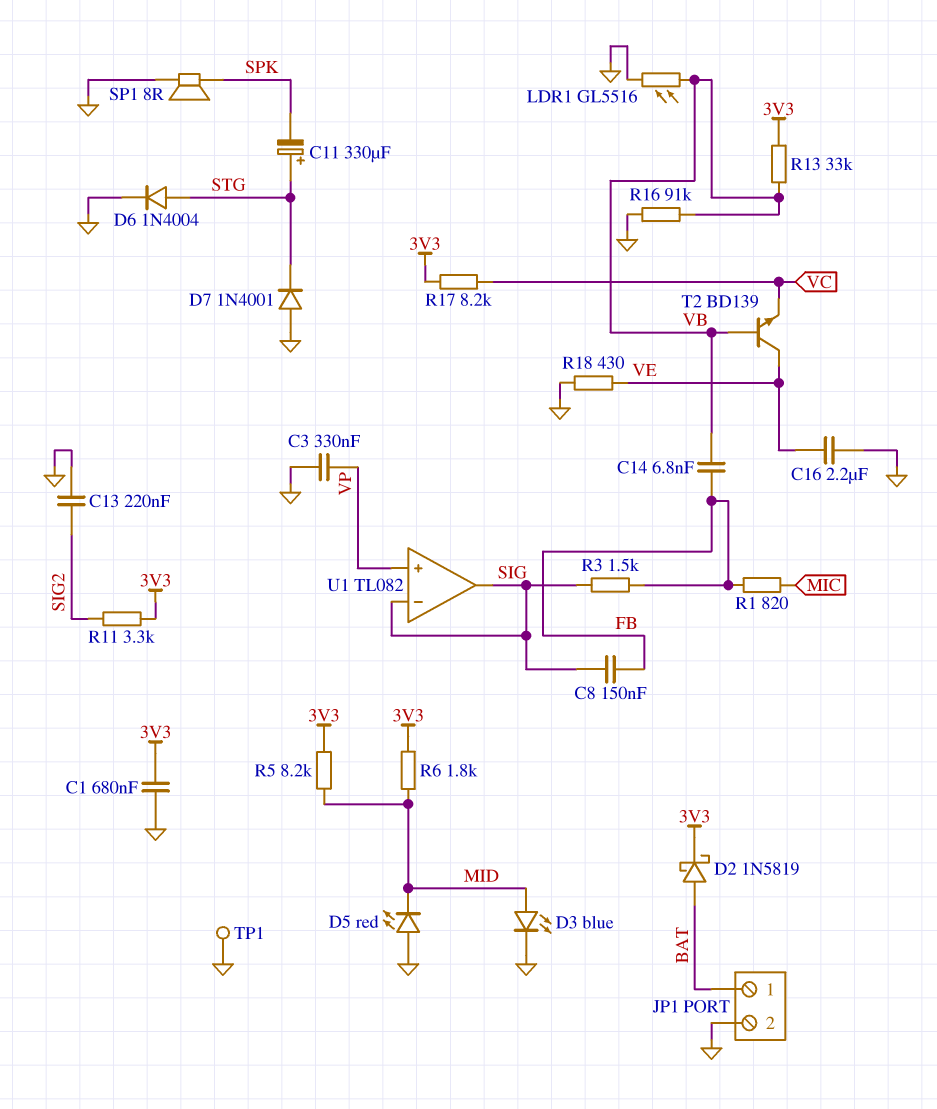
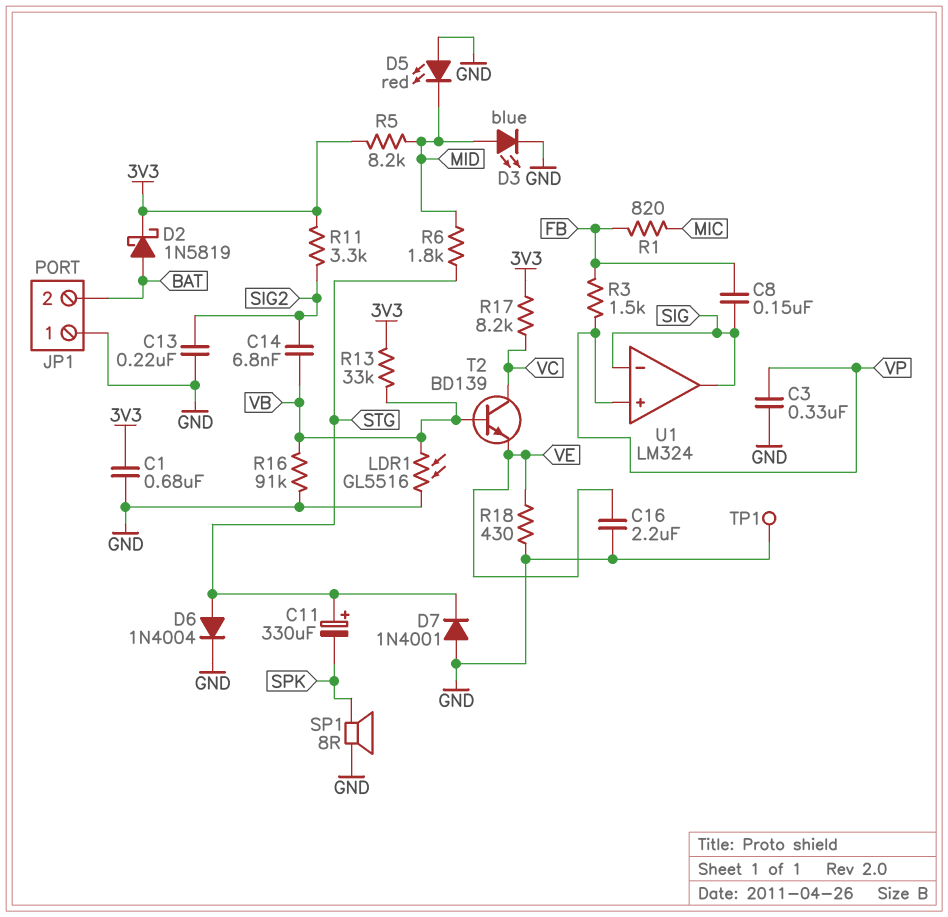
C14: 6.8nF (FB, VB) -> 6.8nF (SIG2, VB)
JP1 pin 1: BAT -> GND
JP1 pin 2: GND -> BAT
R3: 1.5k (FB, SIG) -> 1.5k (FB, VP)
R6: 1.8k (3V3, MID) -> 1.8k (MID, STG)
T2: NPN BD139 (B VB, C VE, E VC) -> NPN BD139 (B VB, C VC, E VE)
U1: TL082 -> LM324

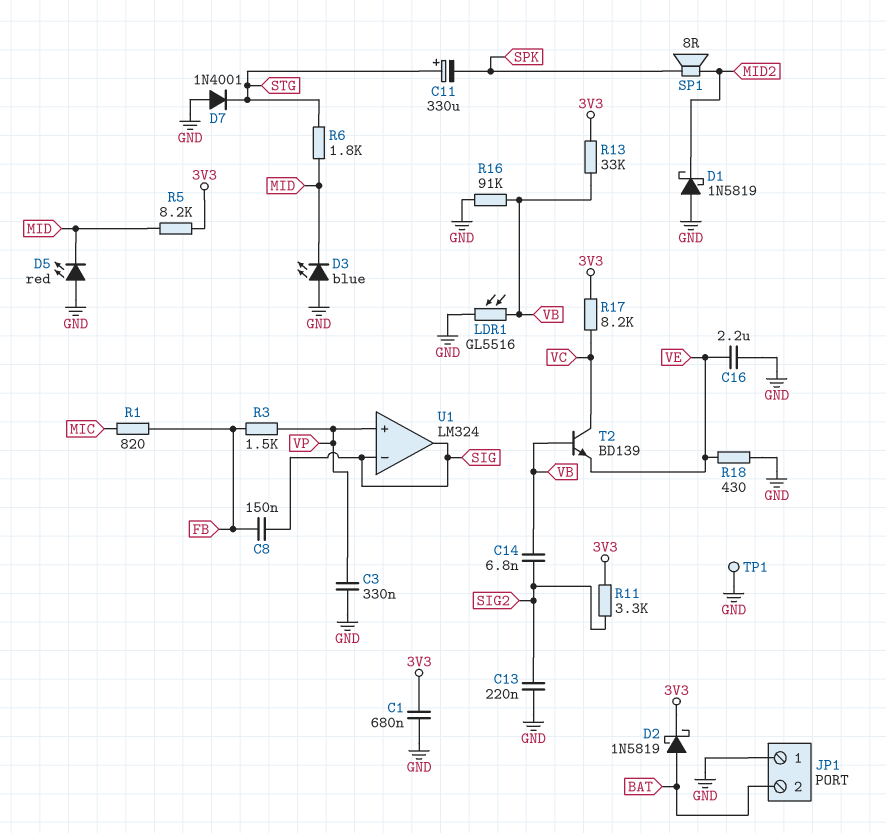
D1: none -> schottky 1N5819 (A GND, K MID2)
D3: LED blue (A MID, K GND) -> LED blue (A GND, K MID)
D6: diode 1N4004 (A STG, K GND) -> none
SP1: speaker 8R (GND, SPK) -> speaker 8R (MID2, SPK)

